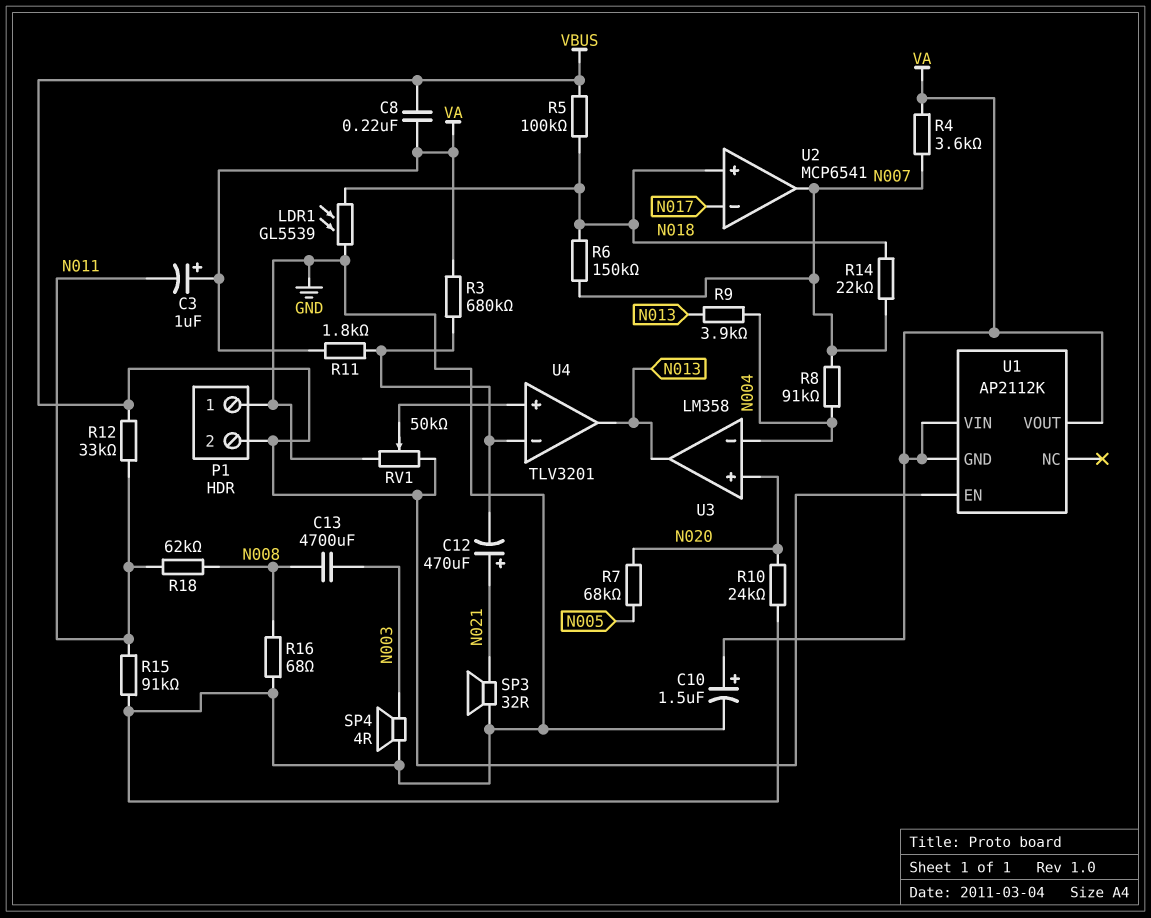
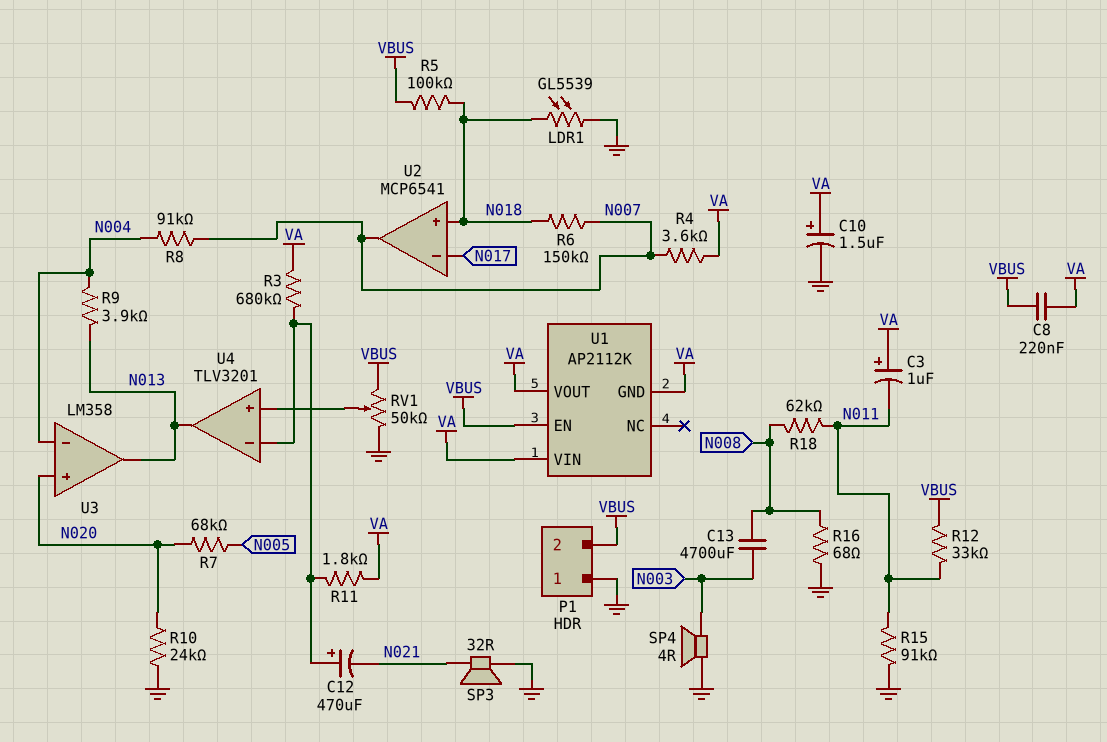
C12: 470uF (plus N021, minus U4/in-) -> 470uF (plus U4/in-, minus N021)
R14: 22k (N007, N018) -> none

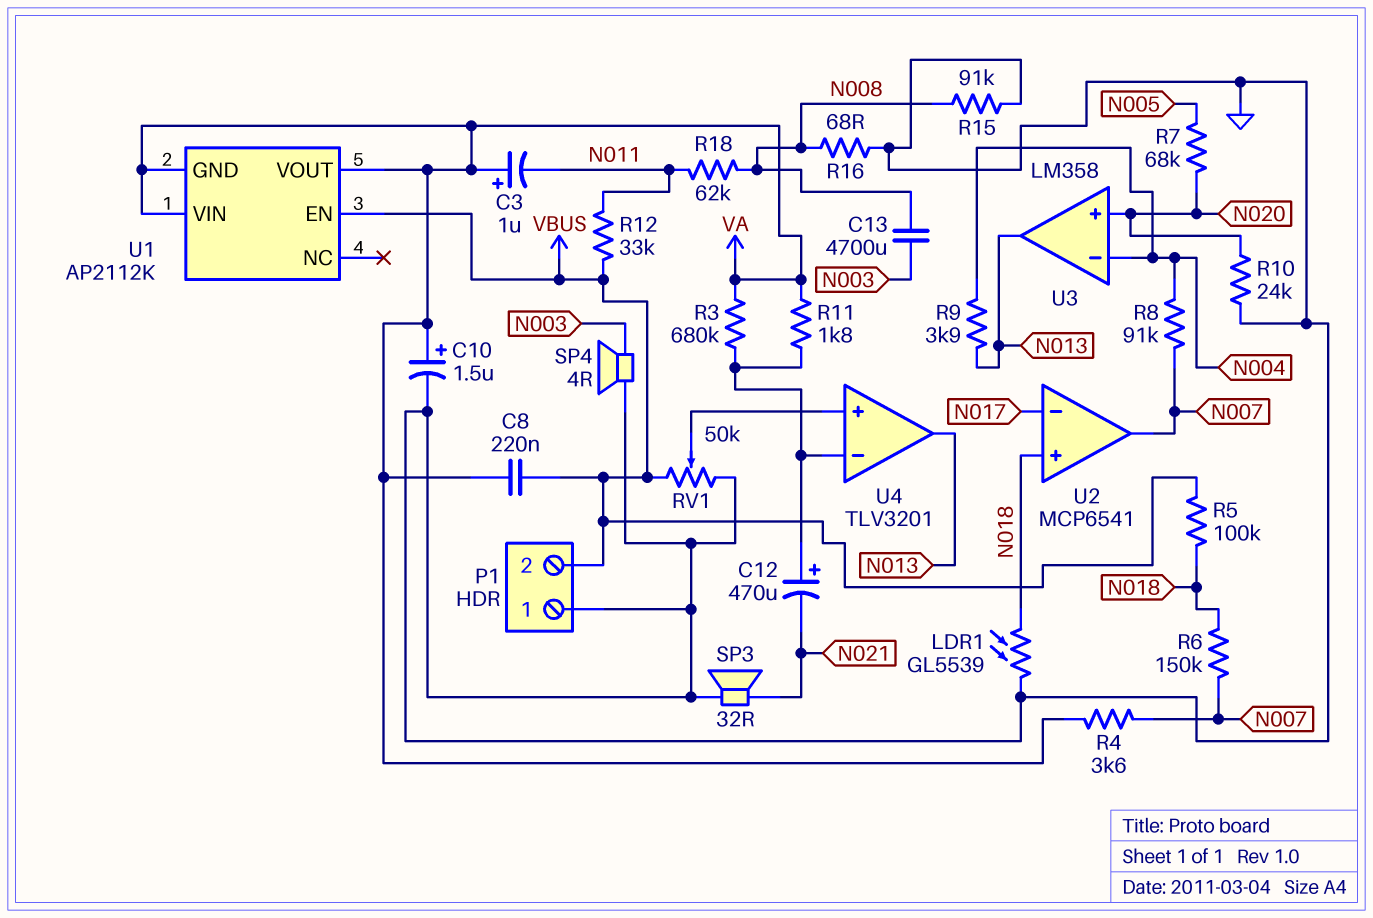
R15: 91k (GND, N011) -> 91k (GND, N008)

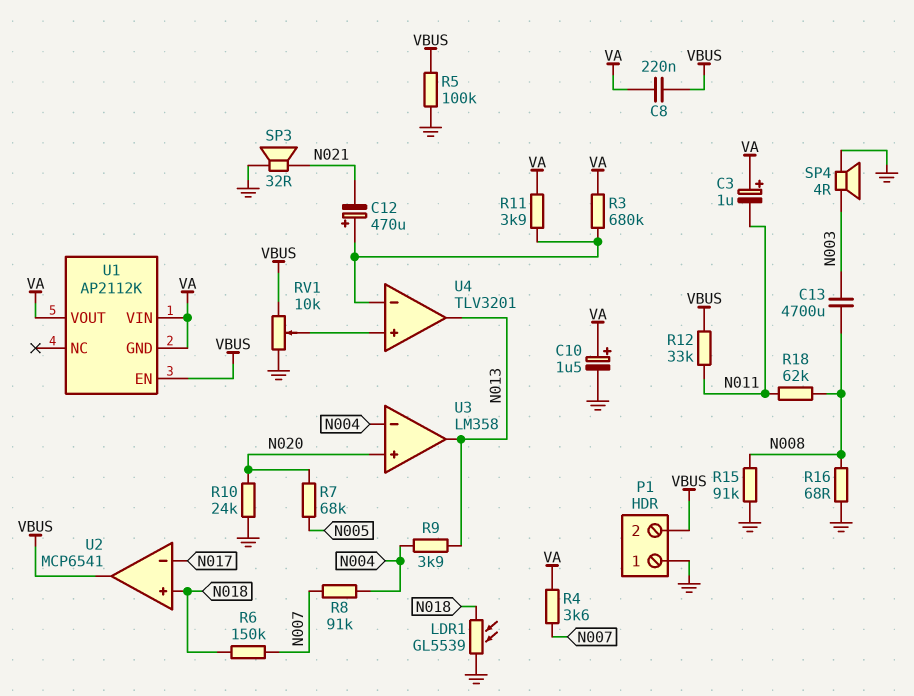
R5: 100k (N018, VBUS) -> 100k (GND, VBUS)
R11: 1.8k (U4/in-, VA) -> 3.9k (U4/in-, VA)
RV1: 50k (GND, VBUS, wiper U4/in+) -> 10k (GND, VBUS, wiper U4/in+)
U2 pin out: N007 -> VBUS

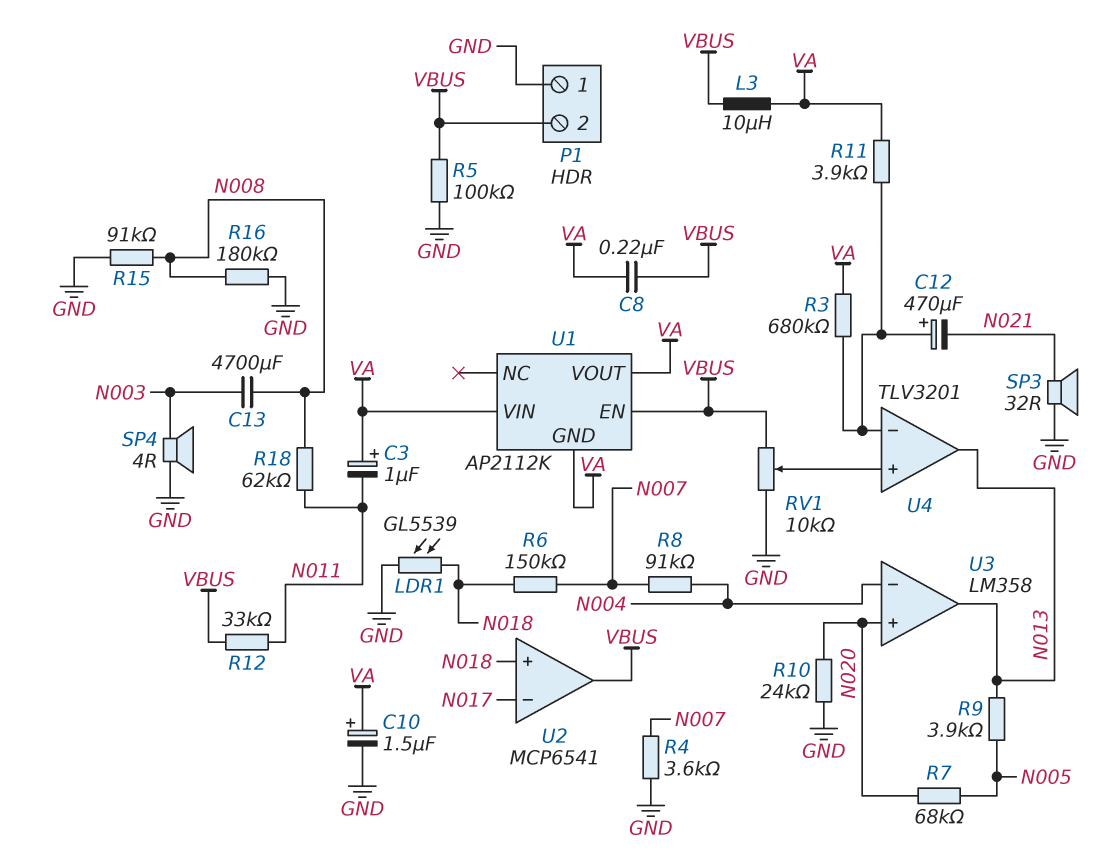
L3: none -> 10uH (VA, VBUS)
R4: 3.6k (N007, VA) -> 3.6k (GND, N007)
R9: 3.9k (N004, N013) -> 3.9k (N005, N013)
R16: 68 (GND, N008) -> 180k (GND, N008)

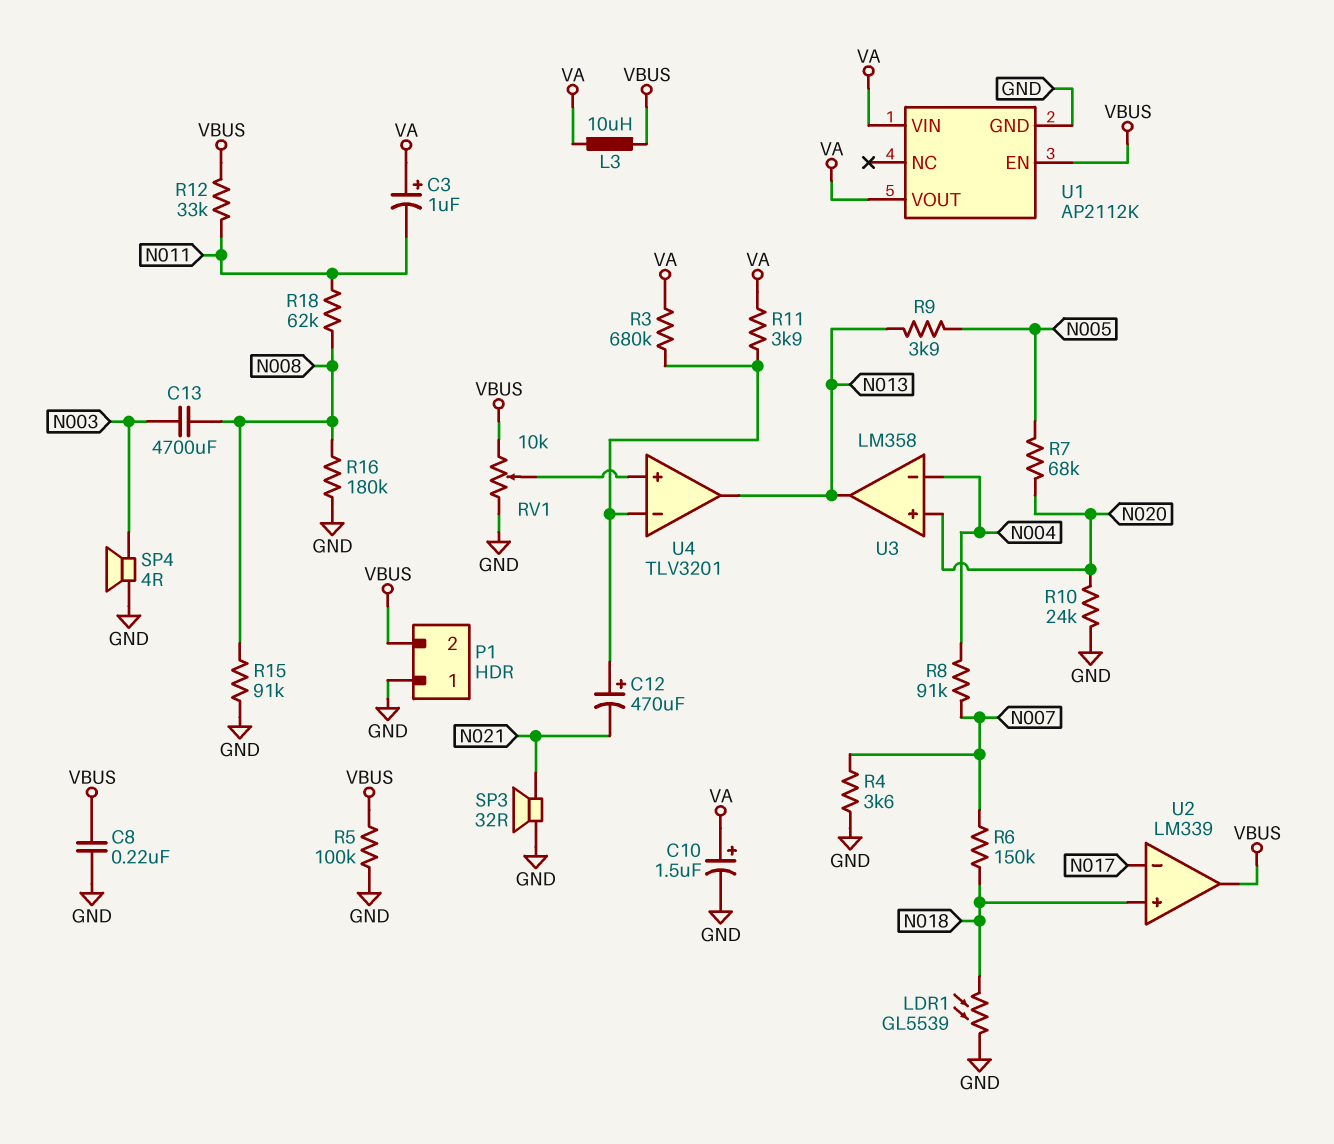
C8: 220nF (VA, VBUS) -> 220nF (GND, VBUS)
U1 pin GND: VA -> GND
U2: MCP6541 -> LM339

